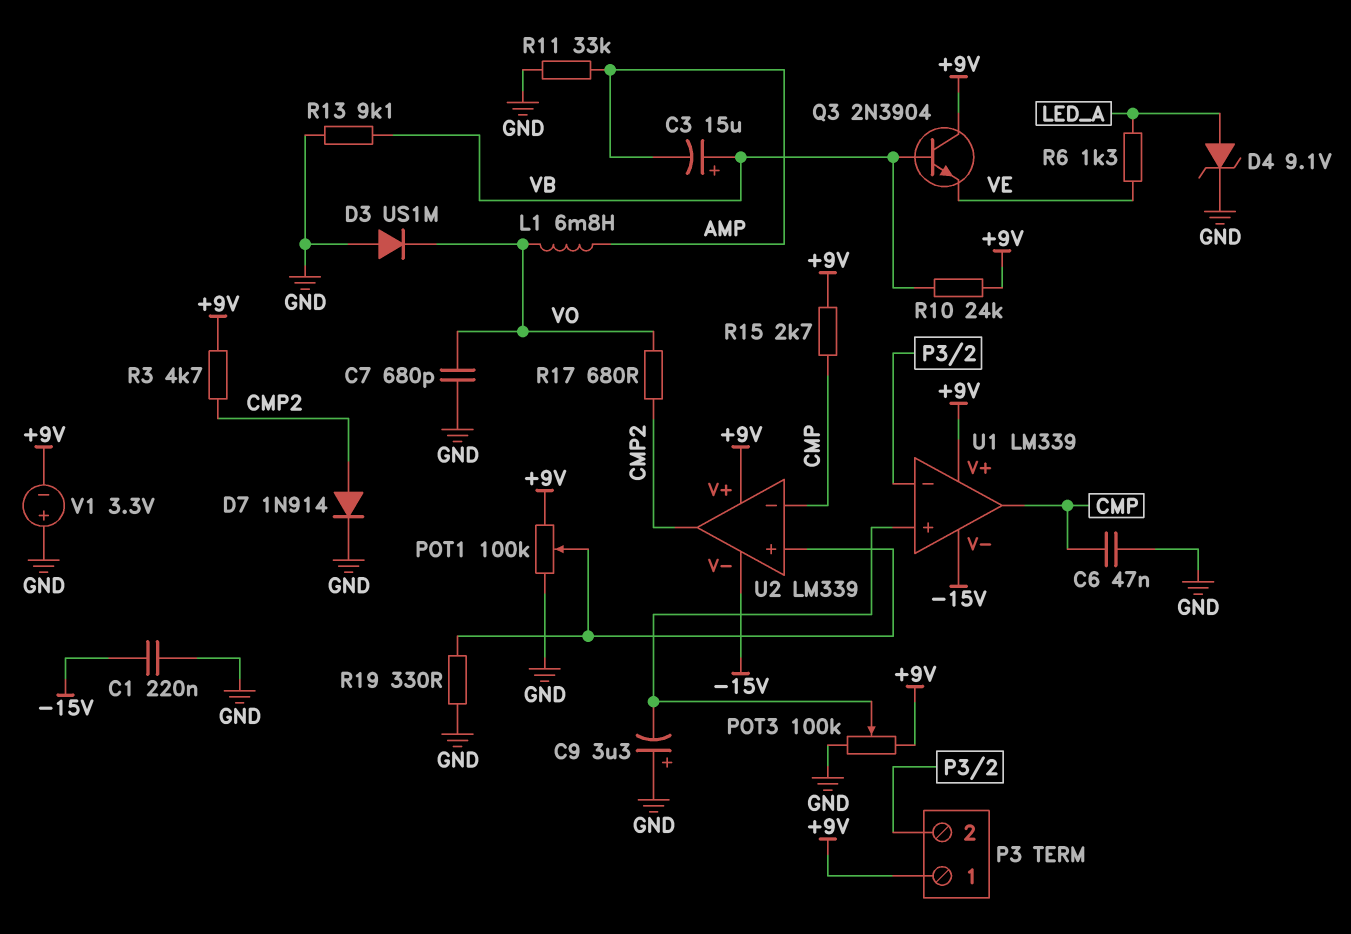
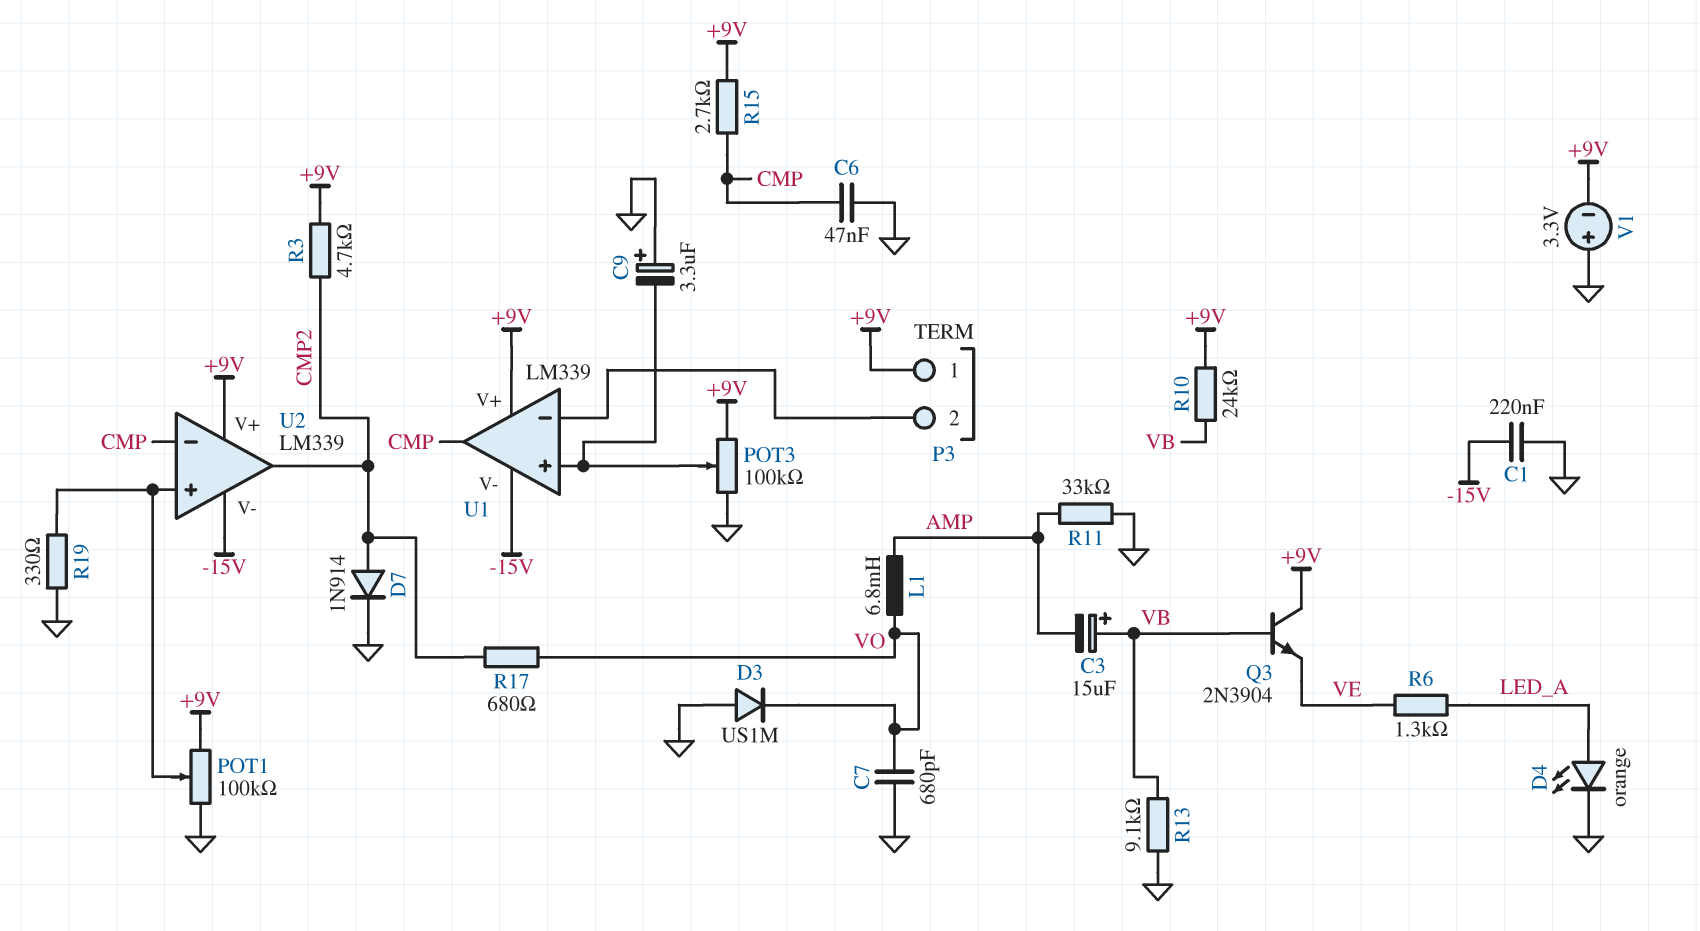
D4: zener 9.1V (A LED_A, K GND) -> LED orange (A LED_A, K GND)

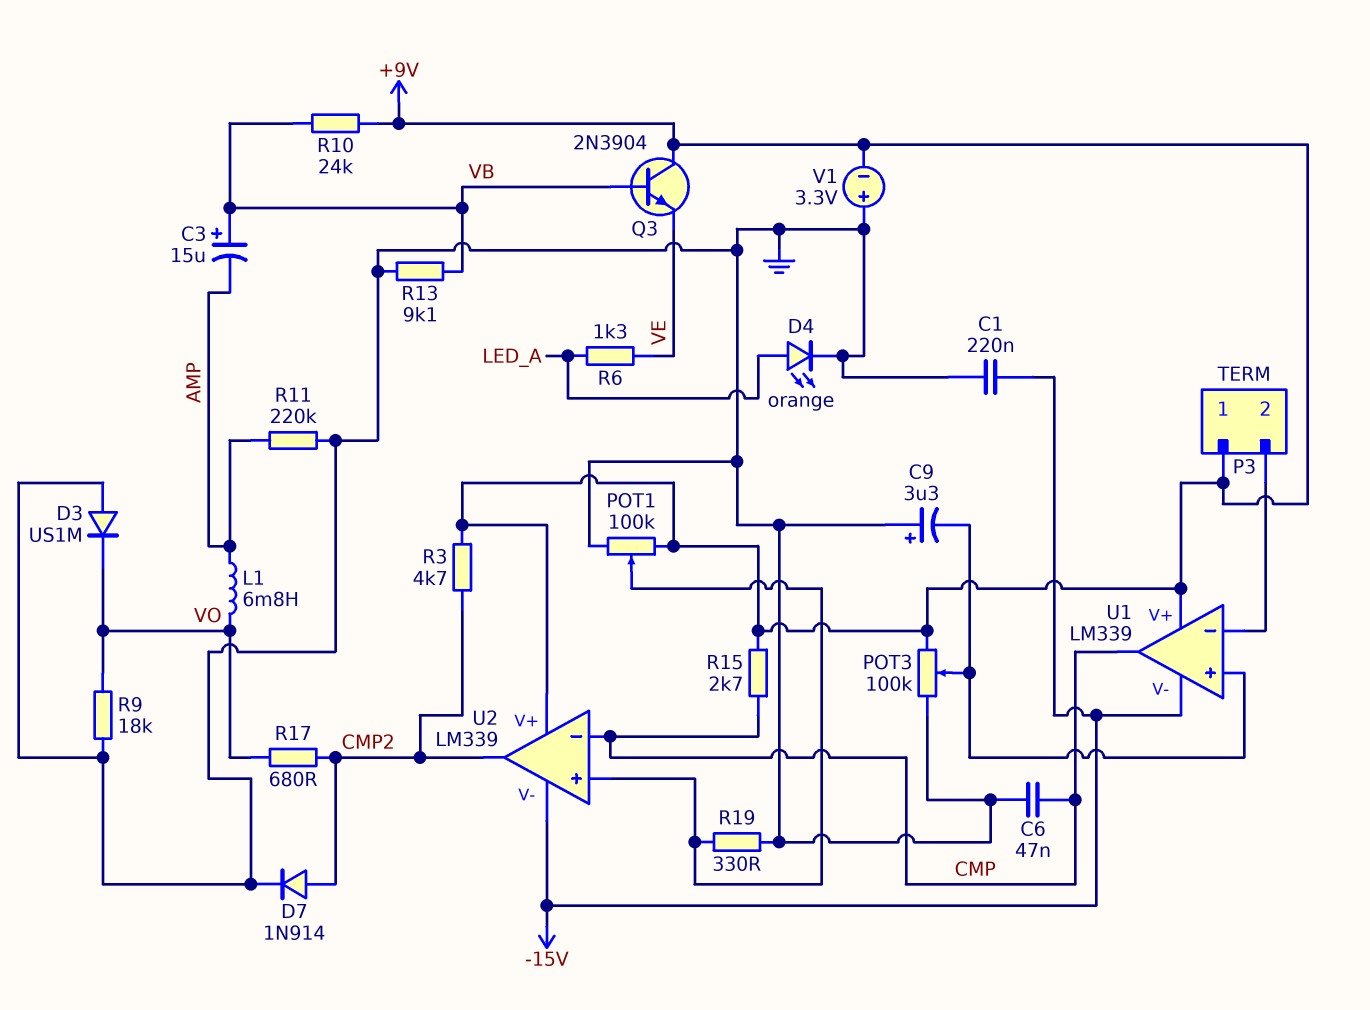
C7: 680pF (GND, VO) -> none
R9: none -> 18k (GND, VO)
R11: 33k (AMP, GND) -> 220k (AMP, GND)

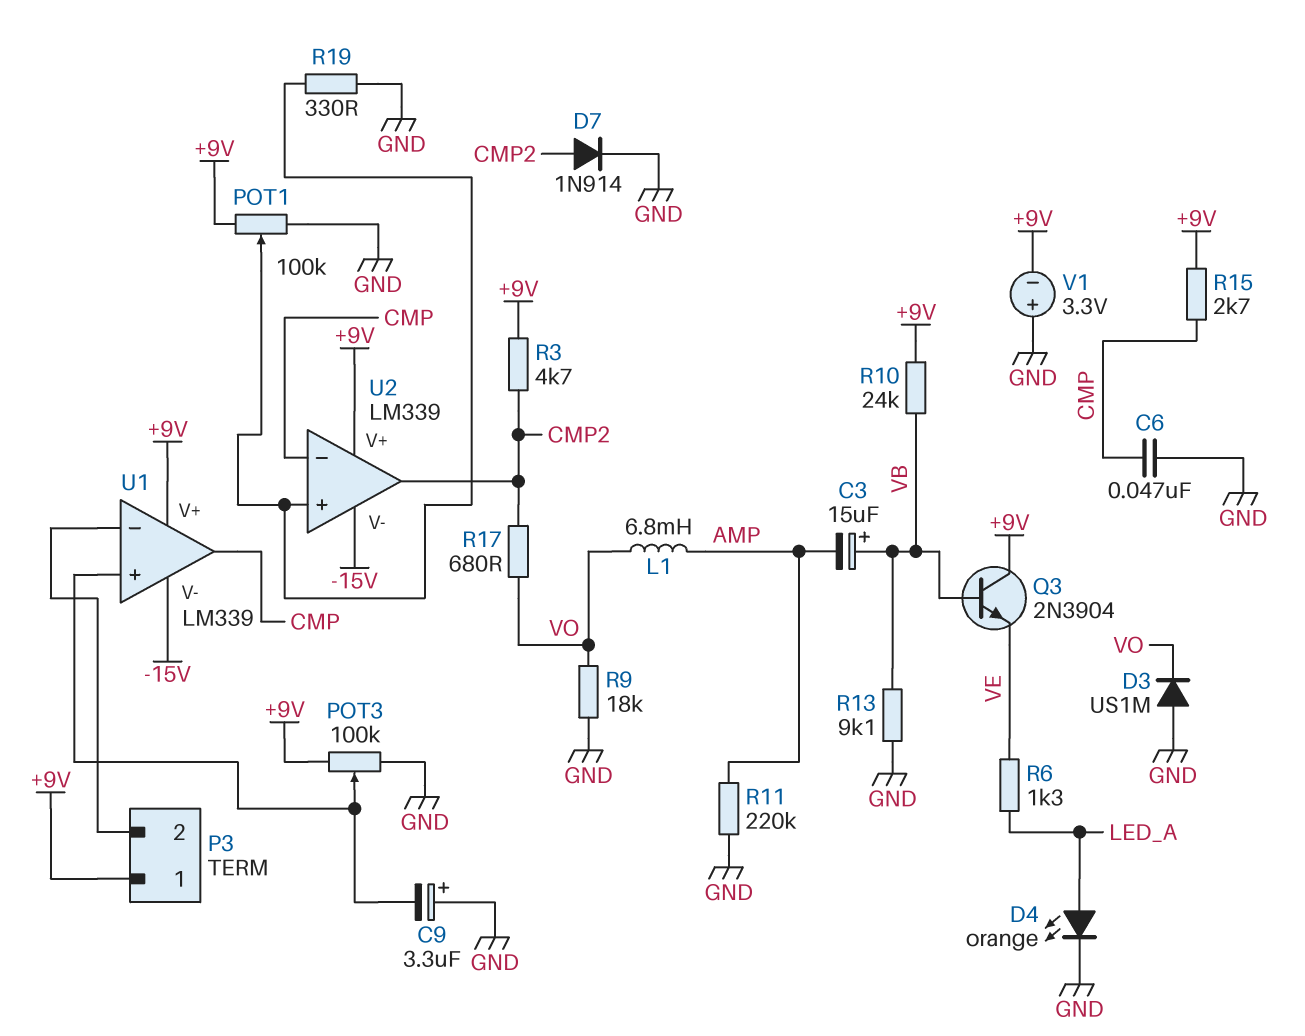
C1: 220nF (-15V, GND) -> none

